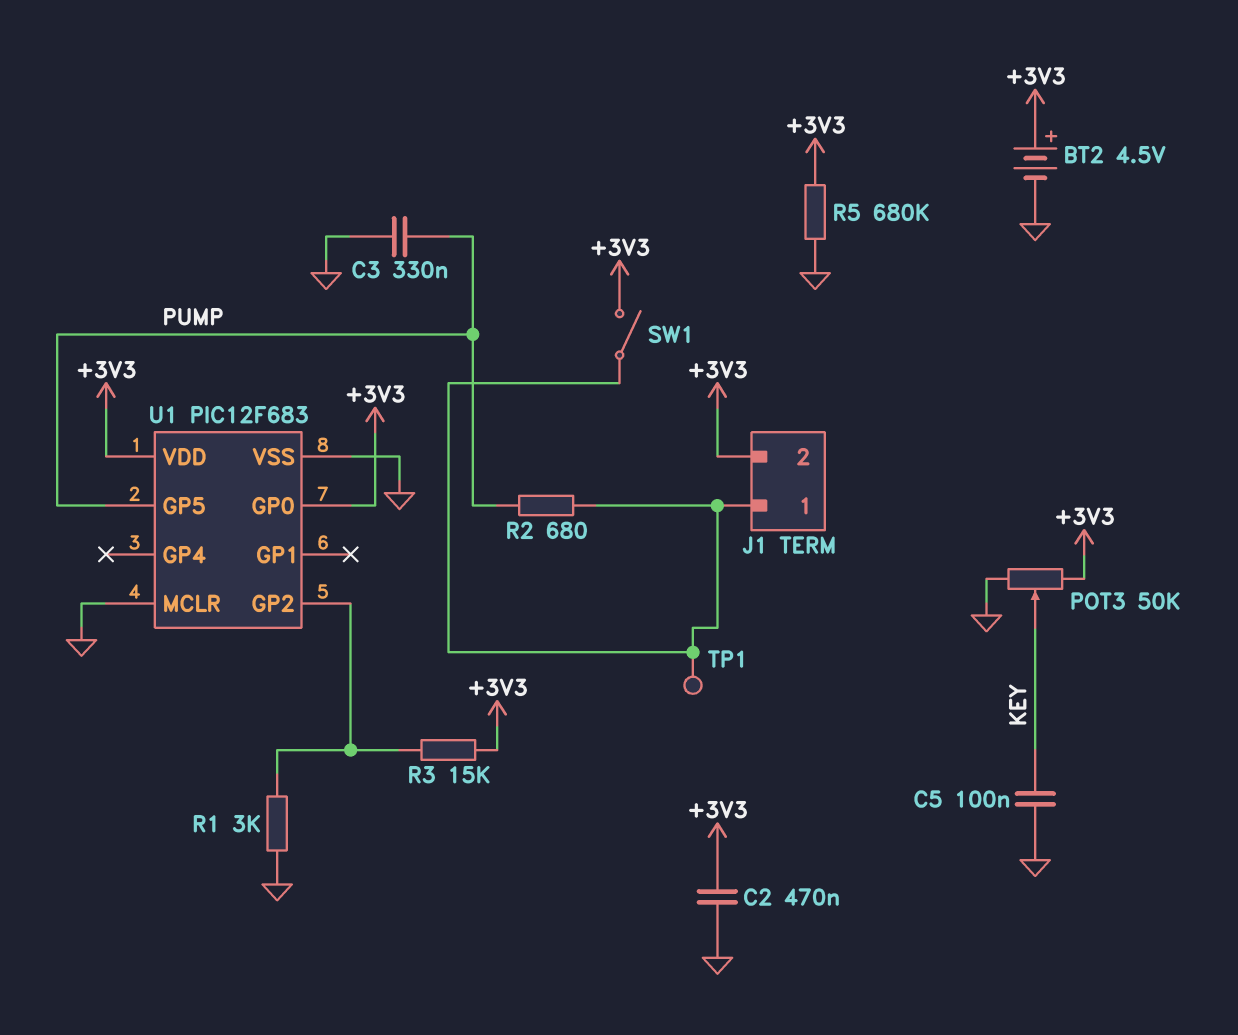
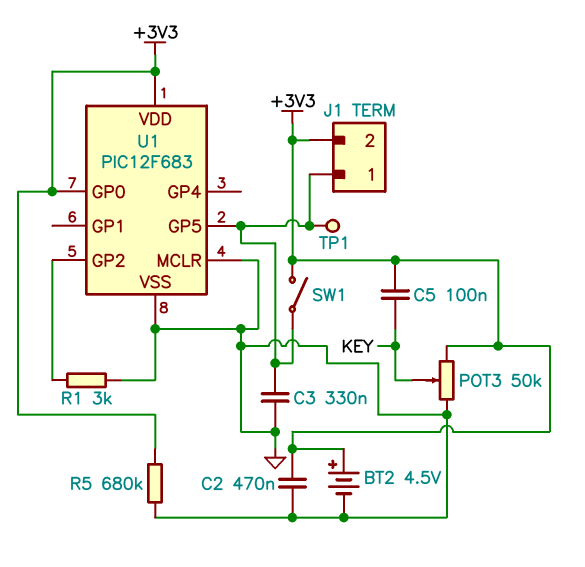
C3: 330nF (GND, PUMP) -> 330nF (GND, J1/1)
C5: 100nF (GND, KEY) -> 100nF (+3V3, KEY)
R2: 680 (J1/1, PUMP) -> none
R3: 15k (+3V3, U1/GP2) -> none
U1 pin GP5: PUMP -> J1/1

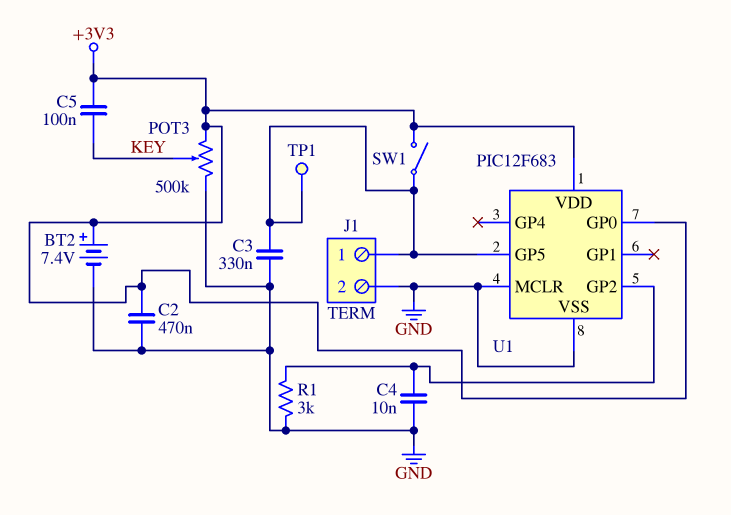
BT2: 4.5V (plus +3V3, minus GND) -> 7.4V (plus +3V3, minus GND)
C4: none -> 10nF (GND, U1/GP2)
J1 pin 2: +3V3 -> GND
POT3: 50k (+3V3, GND, wiper KEY) -> 500k (+3V3, GND, wiper KEY)
R5: 680k (+3V3, GND) -> none

